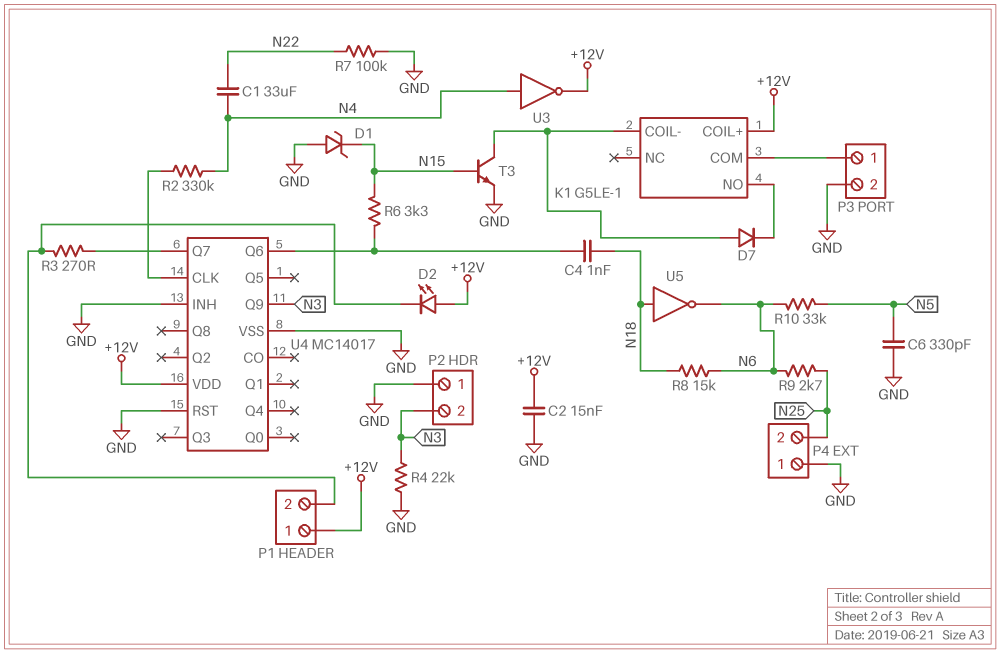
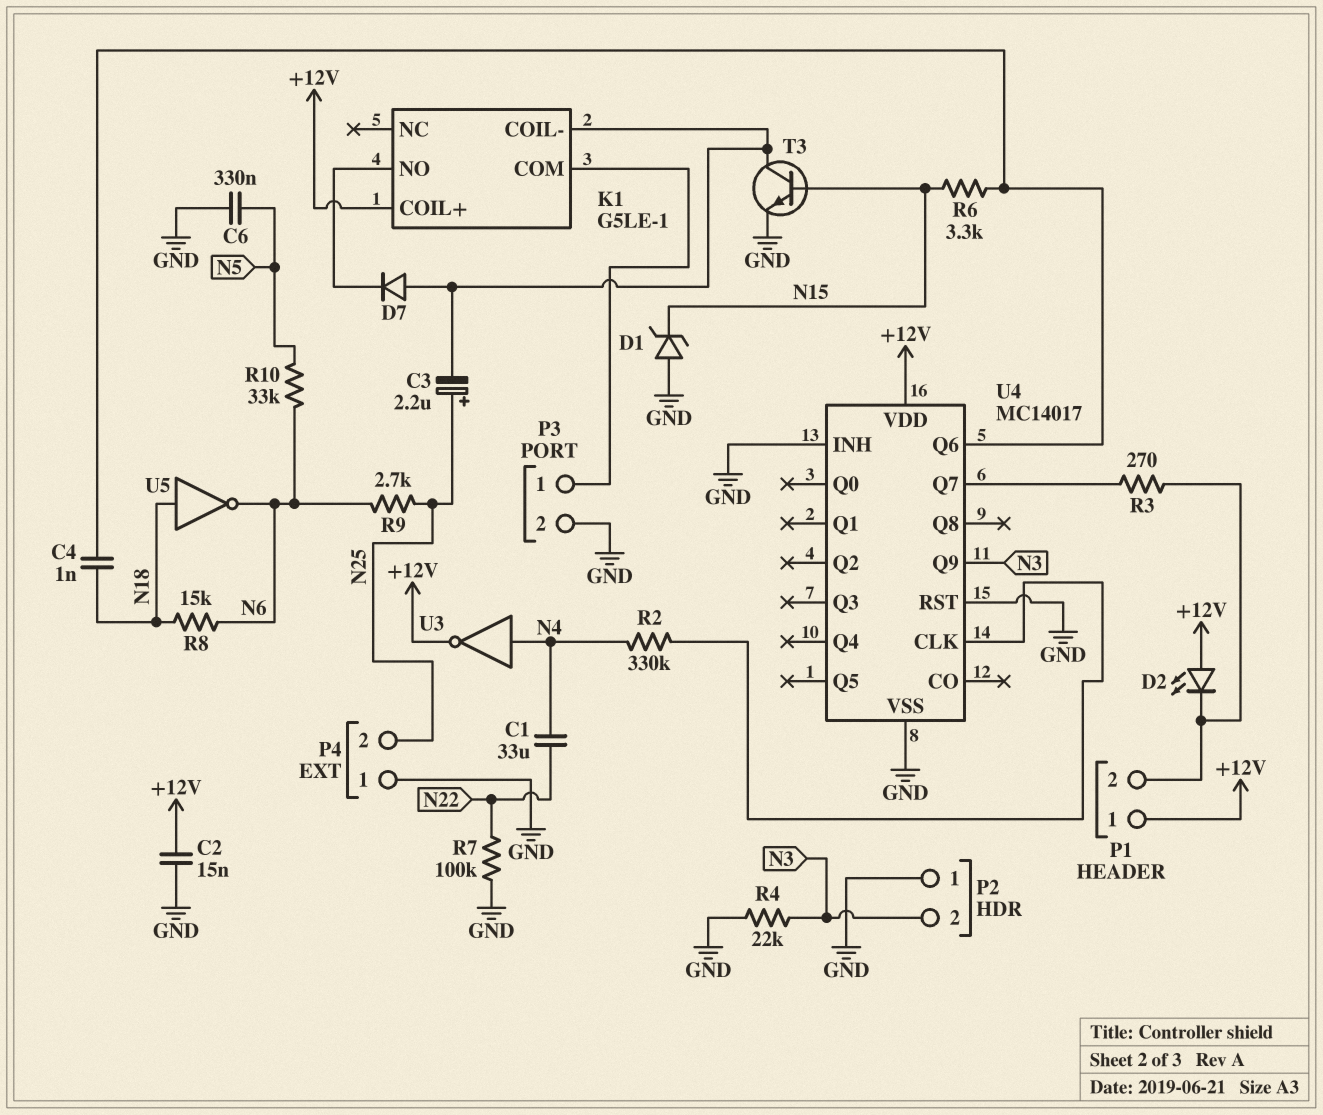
C3: none -> 2.2uF (plus N25, minus K1/COIL-)
C6: 330pF (GND, N5) -> 330nF (GND, N5)

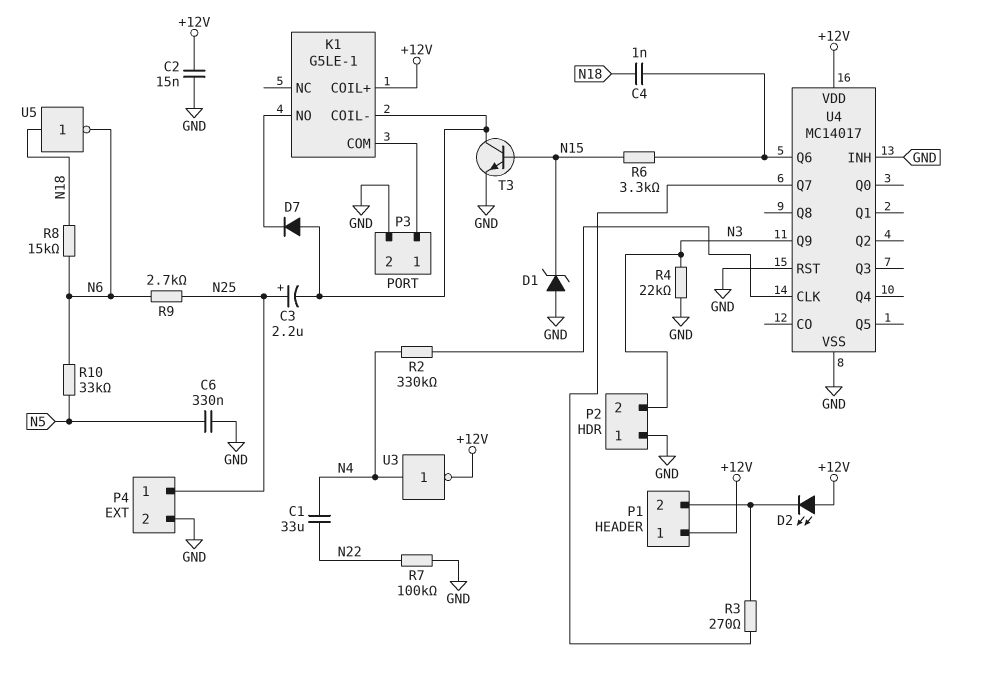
P4 pin 1: GND -> N25
P4 pin 2: N25 -> GND

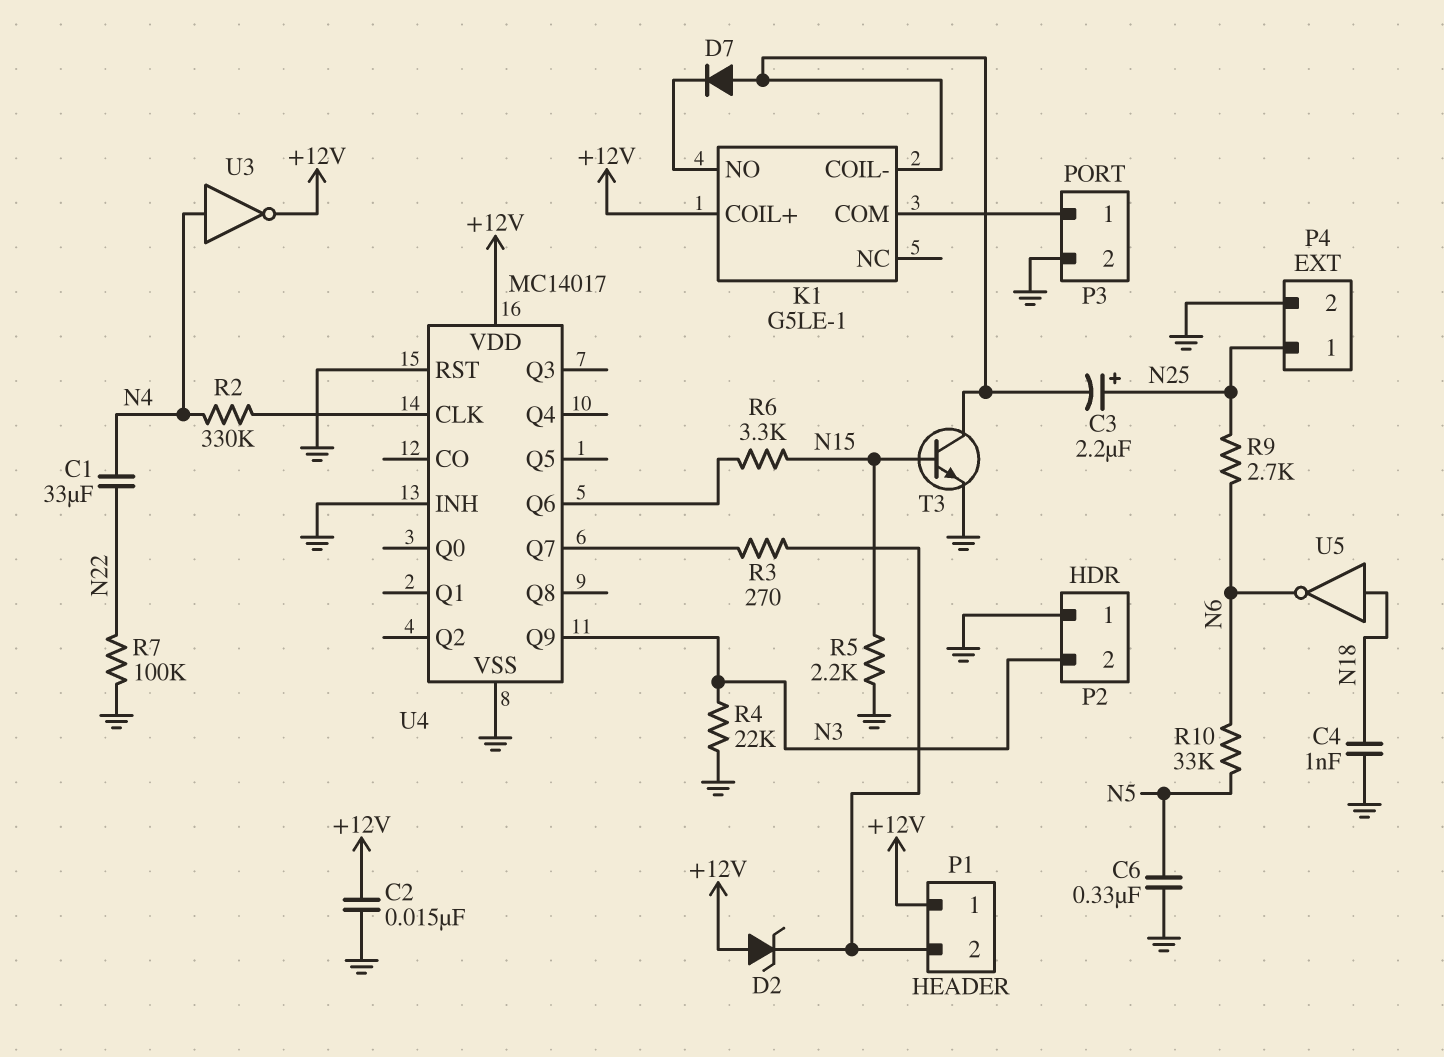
C4: 1nF (N18, U4/Q6) -> 1nF (GND, N18)
D1: zener (A GND, K N15) -> none
D2: LED (A +12V, K P1/2) -> zener (A +12V, K P1/2)
R5: none -> 2.2k (GND, N15)
R8: 15k (N6, N18) -> none

